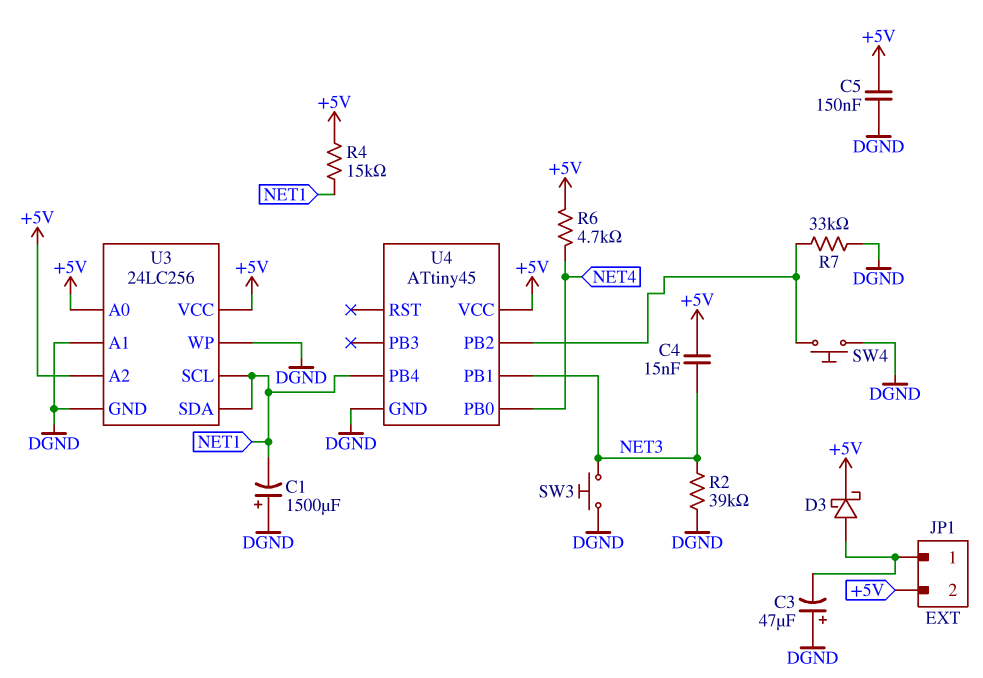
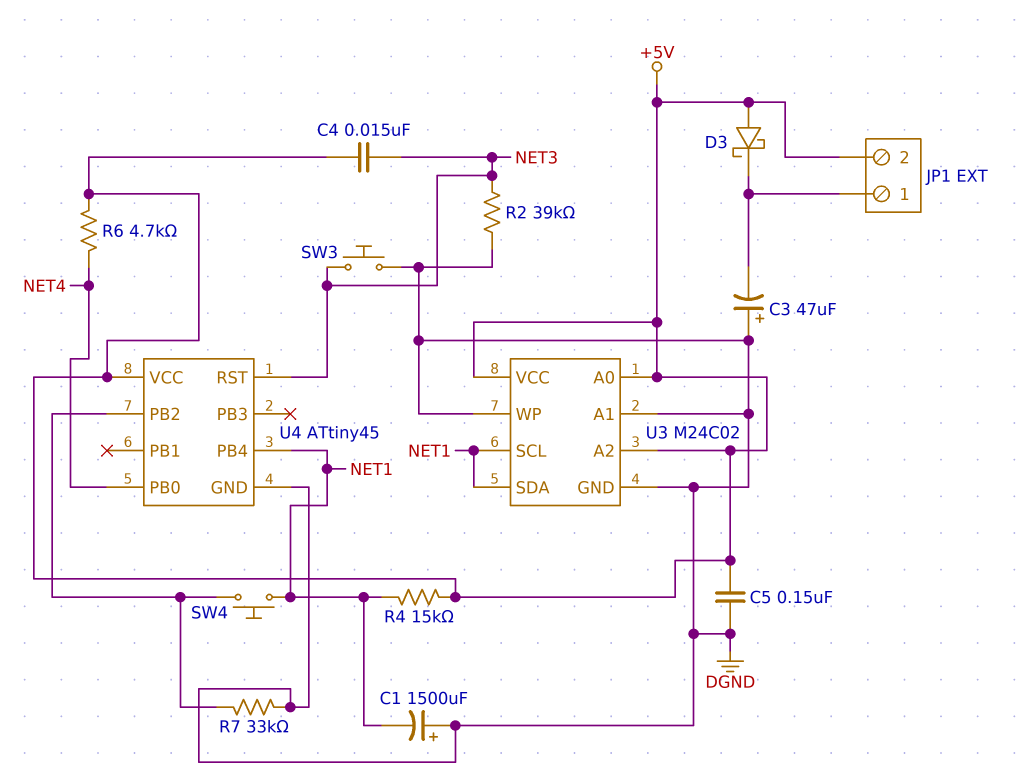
D3: schottky (A JP1/1, K +5V) -> schottky (A +5V, K JP1/1)
SW4: button (DGND, U4/PB2) -> button (NET1, U4/PB2)
U3: 24LC256 -> M24C02
U4 pin PB1: NET3 -> none
U4 pin RST: none -> NET3

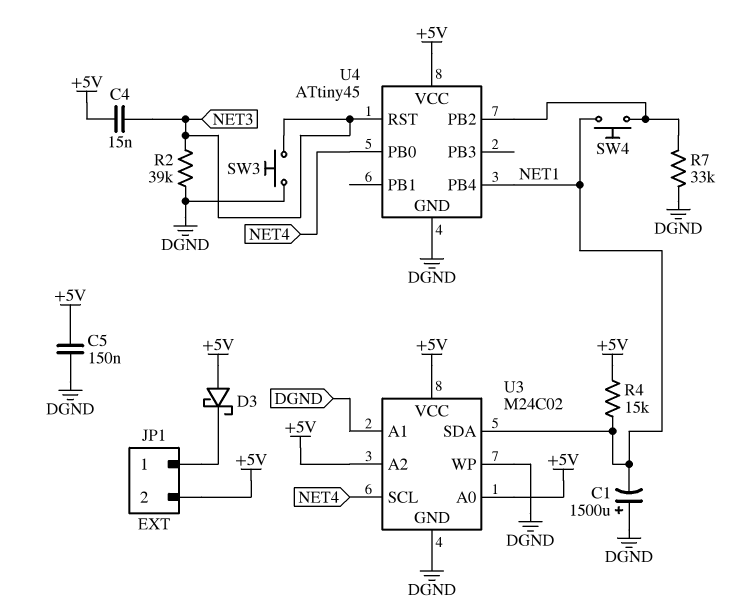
C3: 47uF (plus DGND, minus JP1/1) -> none
R6: 4.7k (+5V, NET4) -> none
U3 pin SCL: NET1 -> NET4

